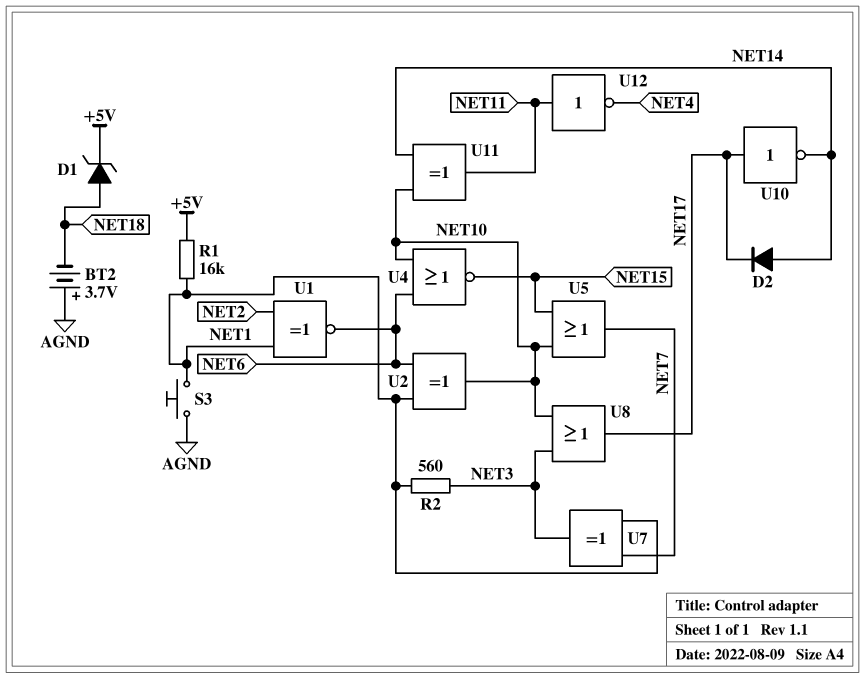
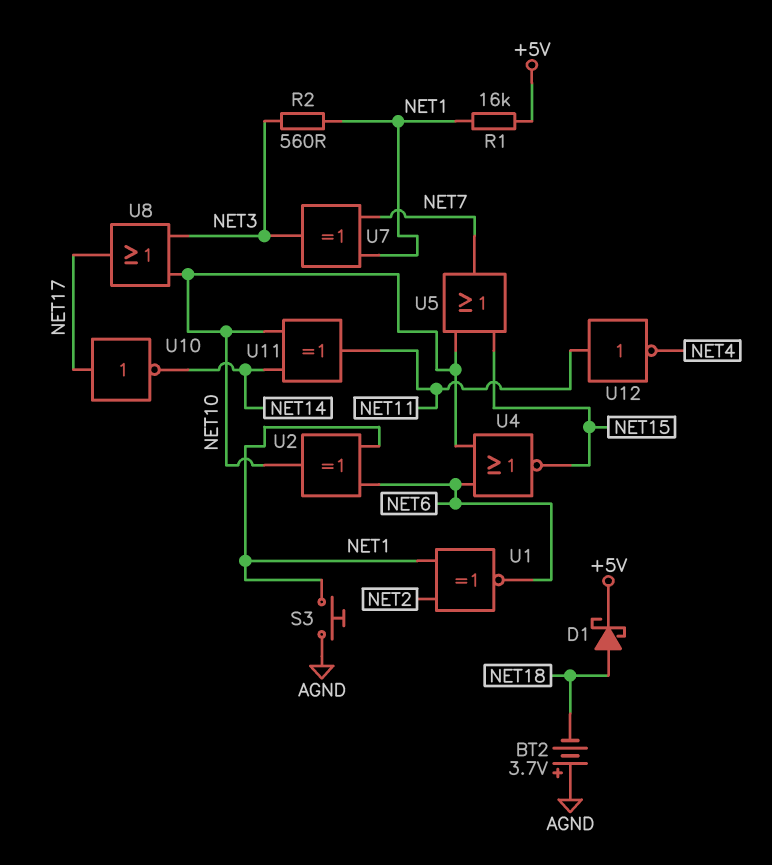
D1: zener (A NET18, K +5V) -> schottky (A NET18, K +5V)
D2: diode (A NET14, K NET17) -> none

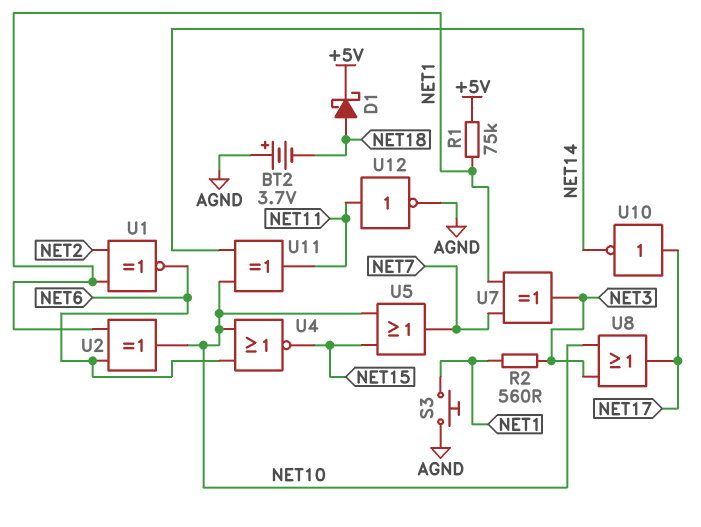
R1: 16k (+5V, NET1) -> 75k (+5V, NET1)
U12: NOT (in NET11, out NET4) -> NOT (in NET11, out AGND)

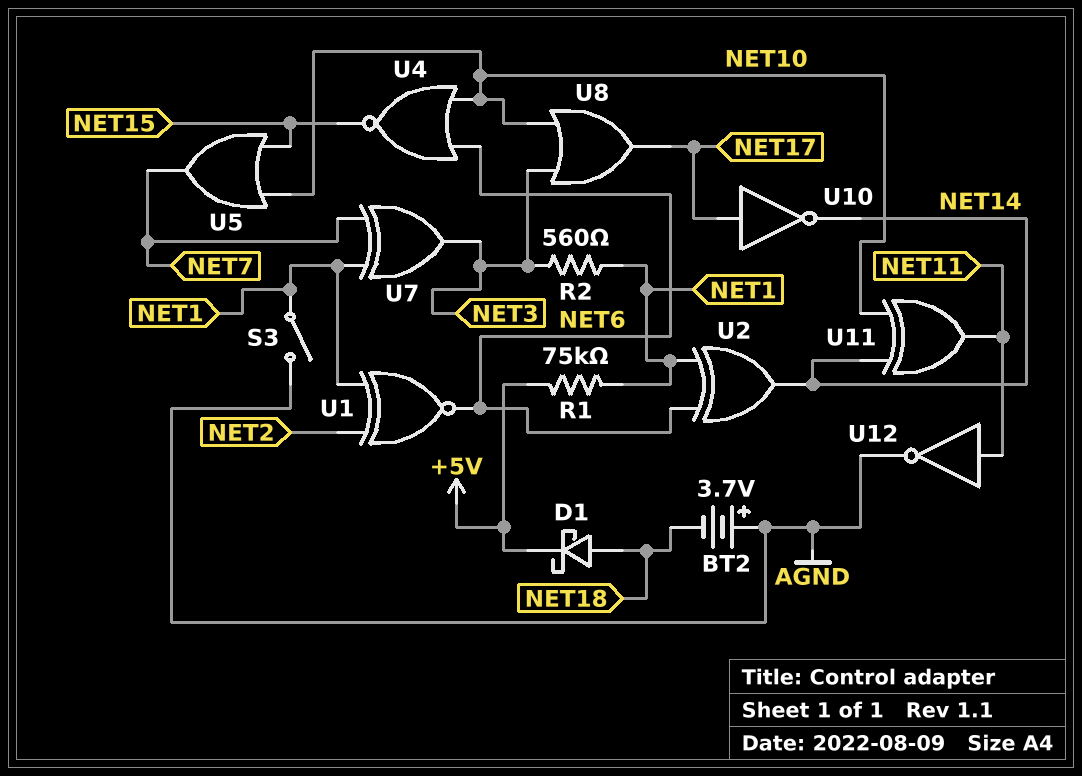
S3: button (AGND, NET1) -> switch (AGND, NET1)
U2: XOR (in NET1, in NET6, out NET10) -> XOR (in NET1, in NET6, out NET14)

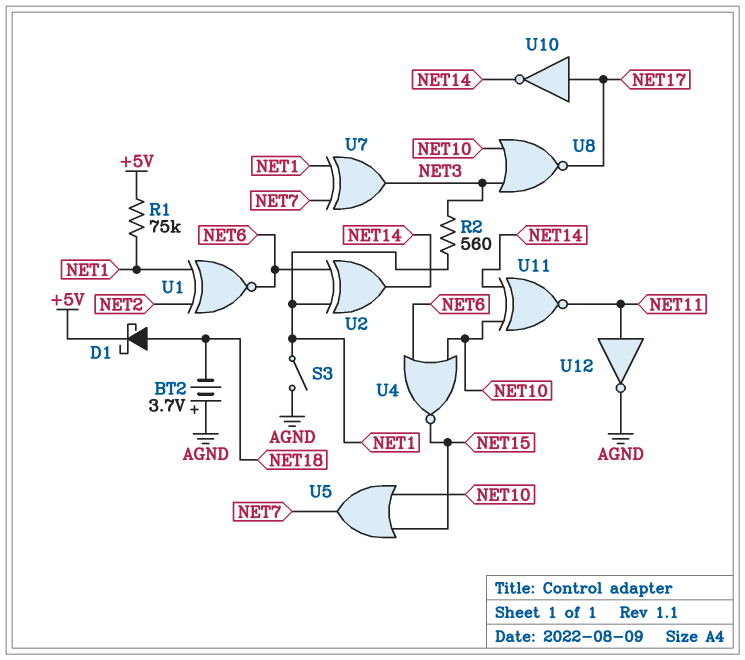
U8: OR (in NET3, in NET10, out NET17) -> NOR (in NET3, in NET10, out NET17)
U11: XOR (in NET10, in NET14, out NET11) -> XNOR (in NET10, in NET14, out NET11)

